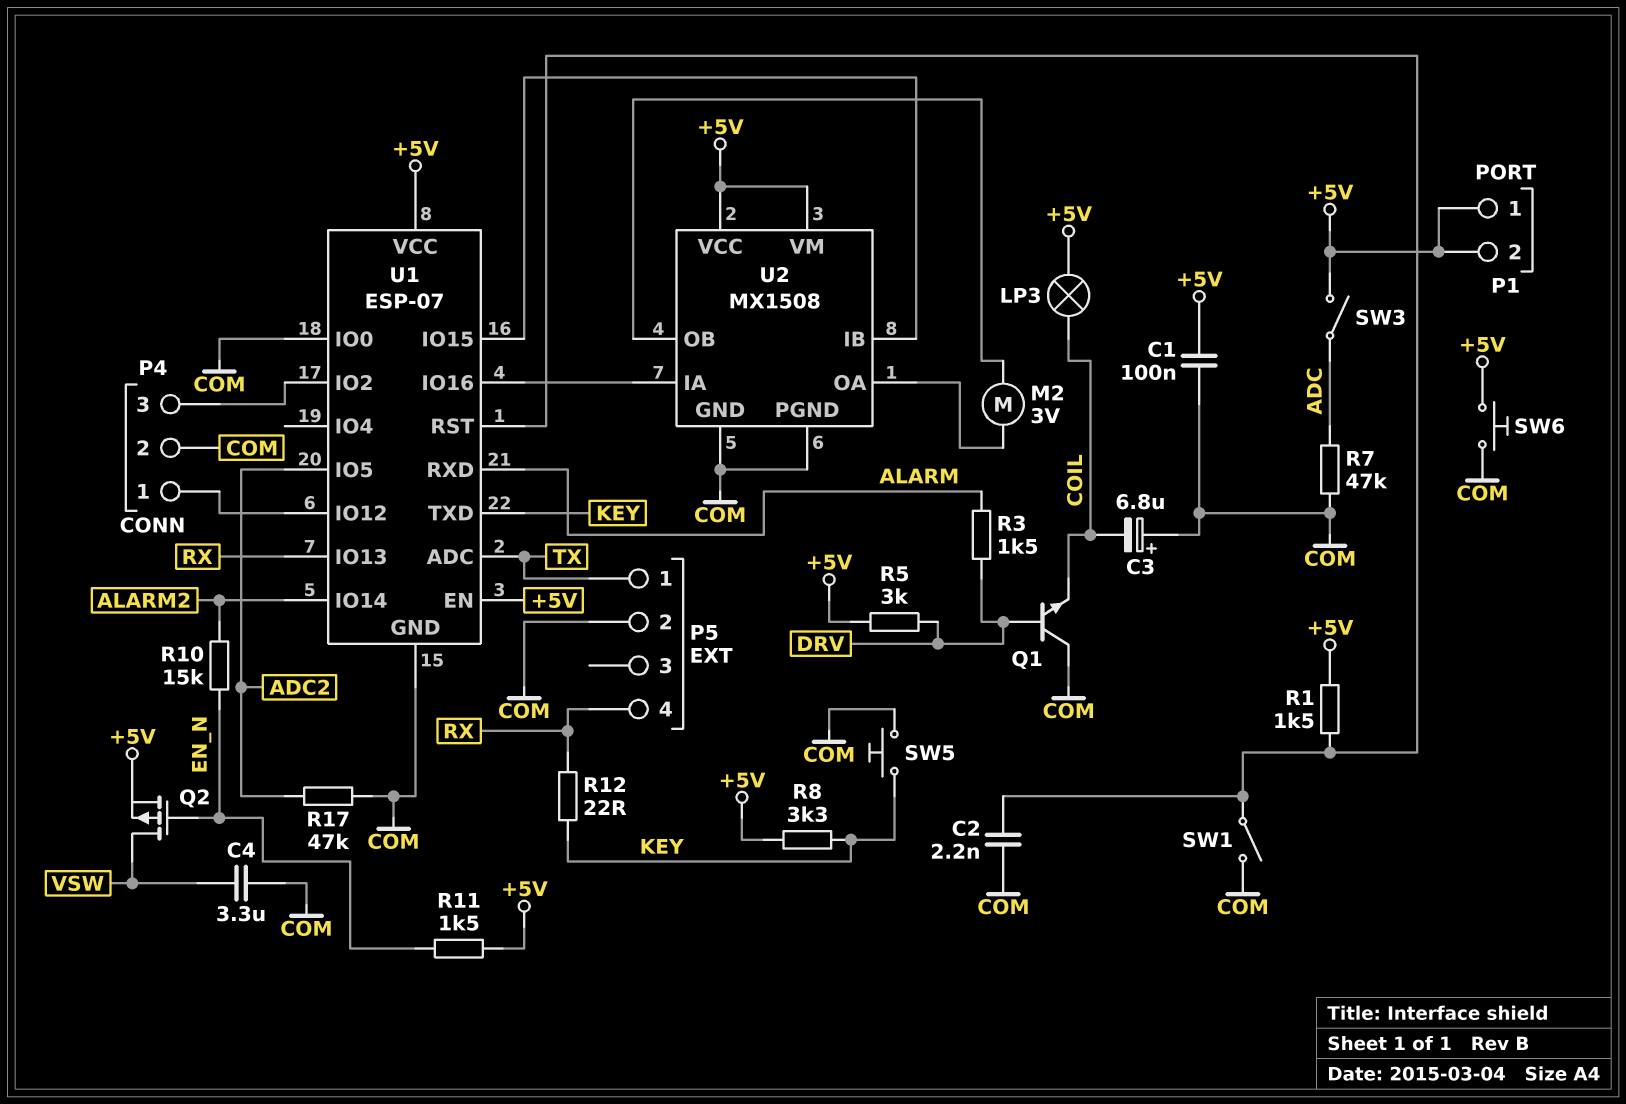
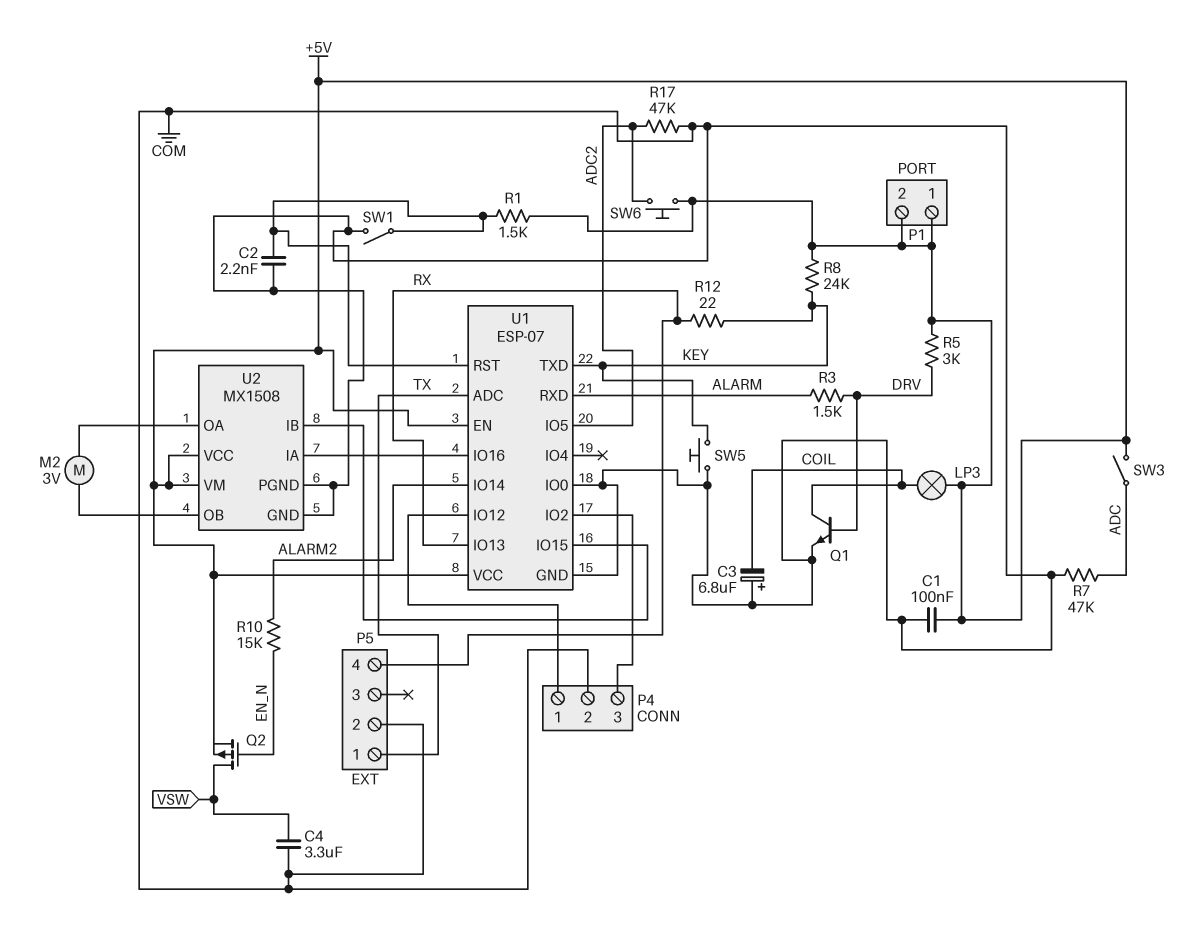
Q1: NPN (B DRV, C COM, E COIL) -> NPN (B DRV, C COIL, E COM)
R8: 3.3k (+5V, KEY) -> 24k (+5V, KEY)
R11: 1.5k (+5V, EN_N) -> none
SW6: button (+5V, COM) -> button (+5V, ADC2)

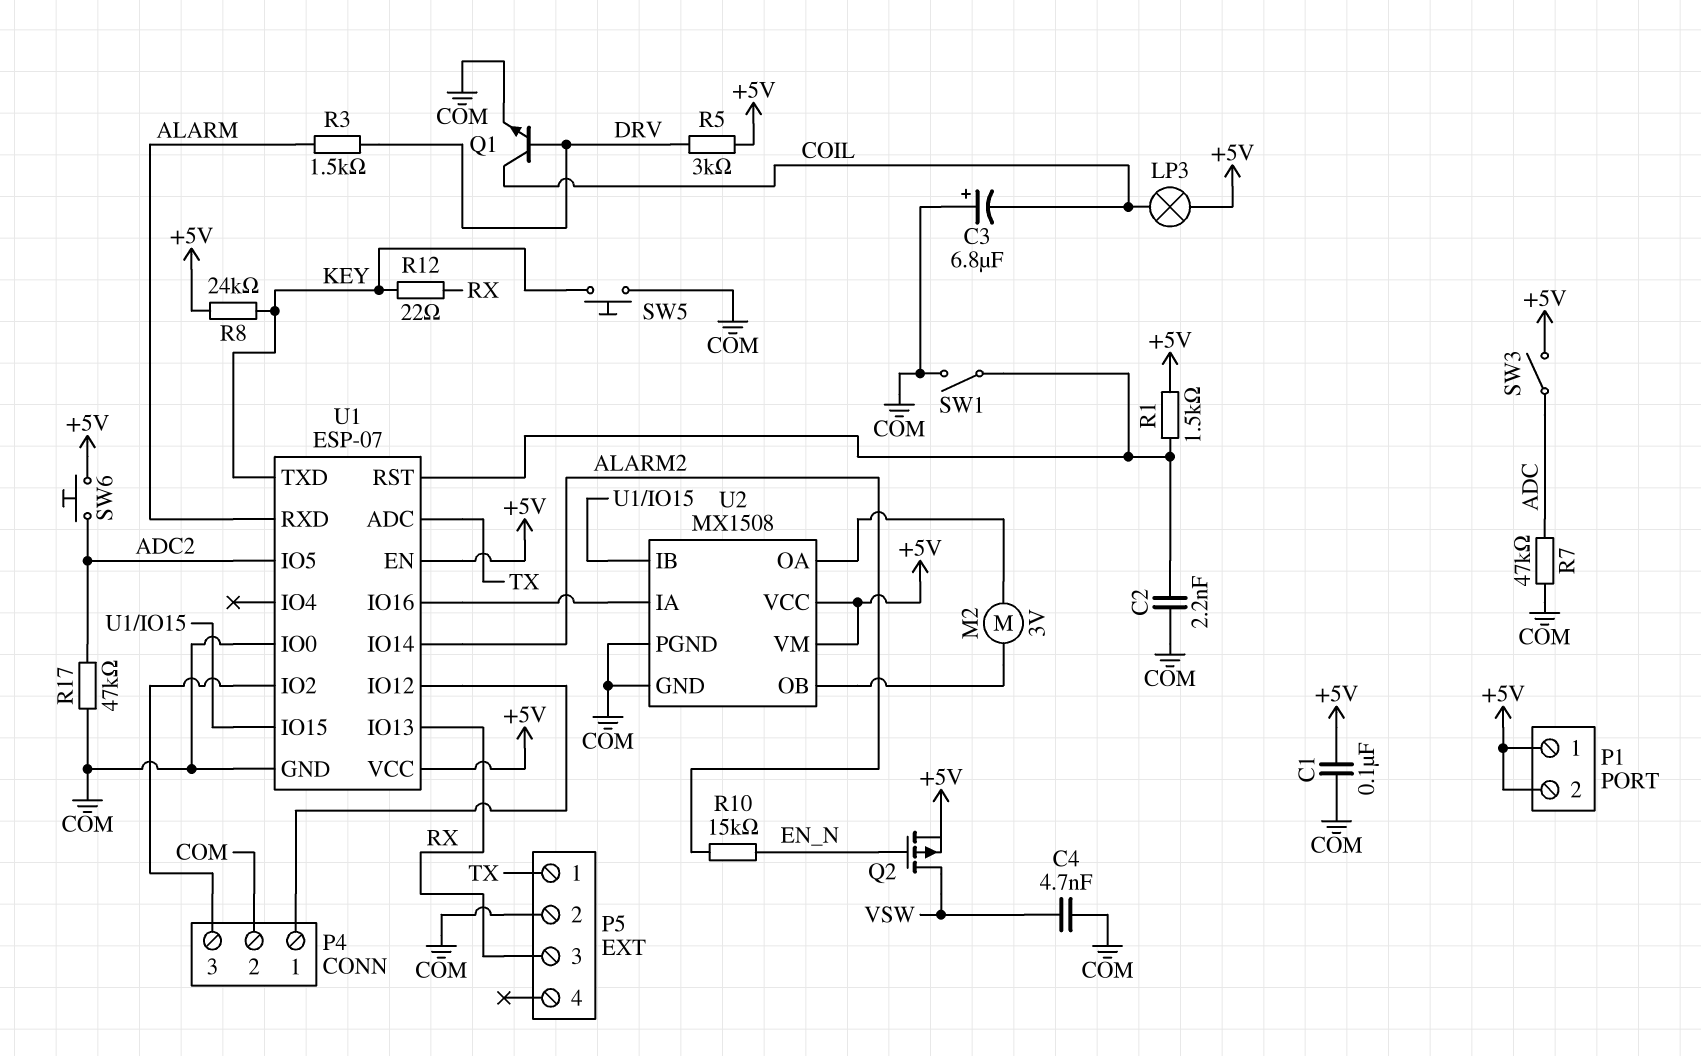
C4: 3.3uF (COM, VSW) -> 4.7nF (COM, VSW)
P5 pin 3: none -> RX
P5 pin 4: RX -> none

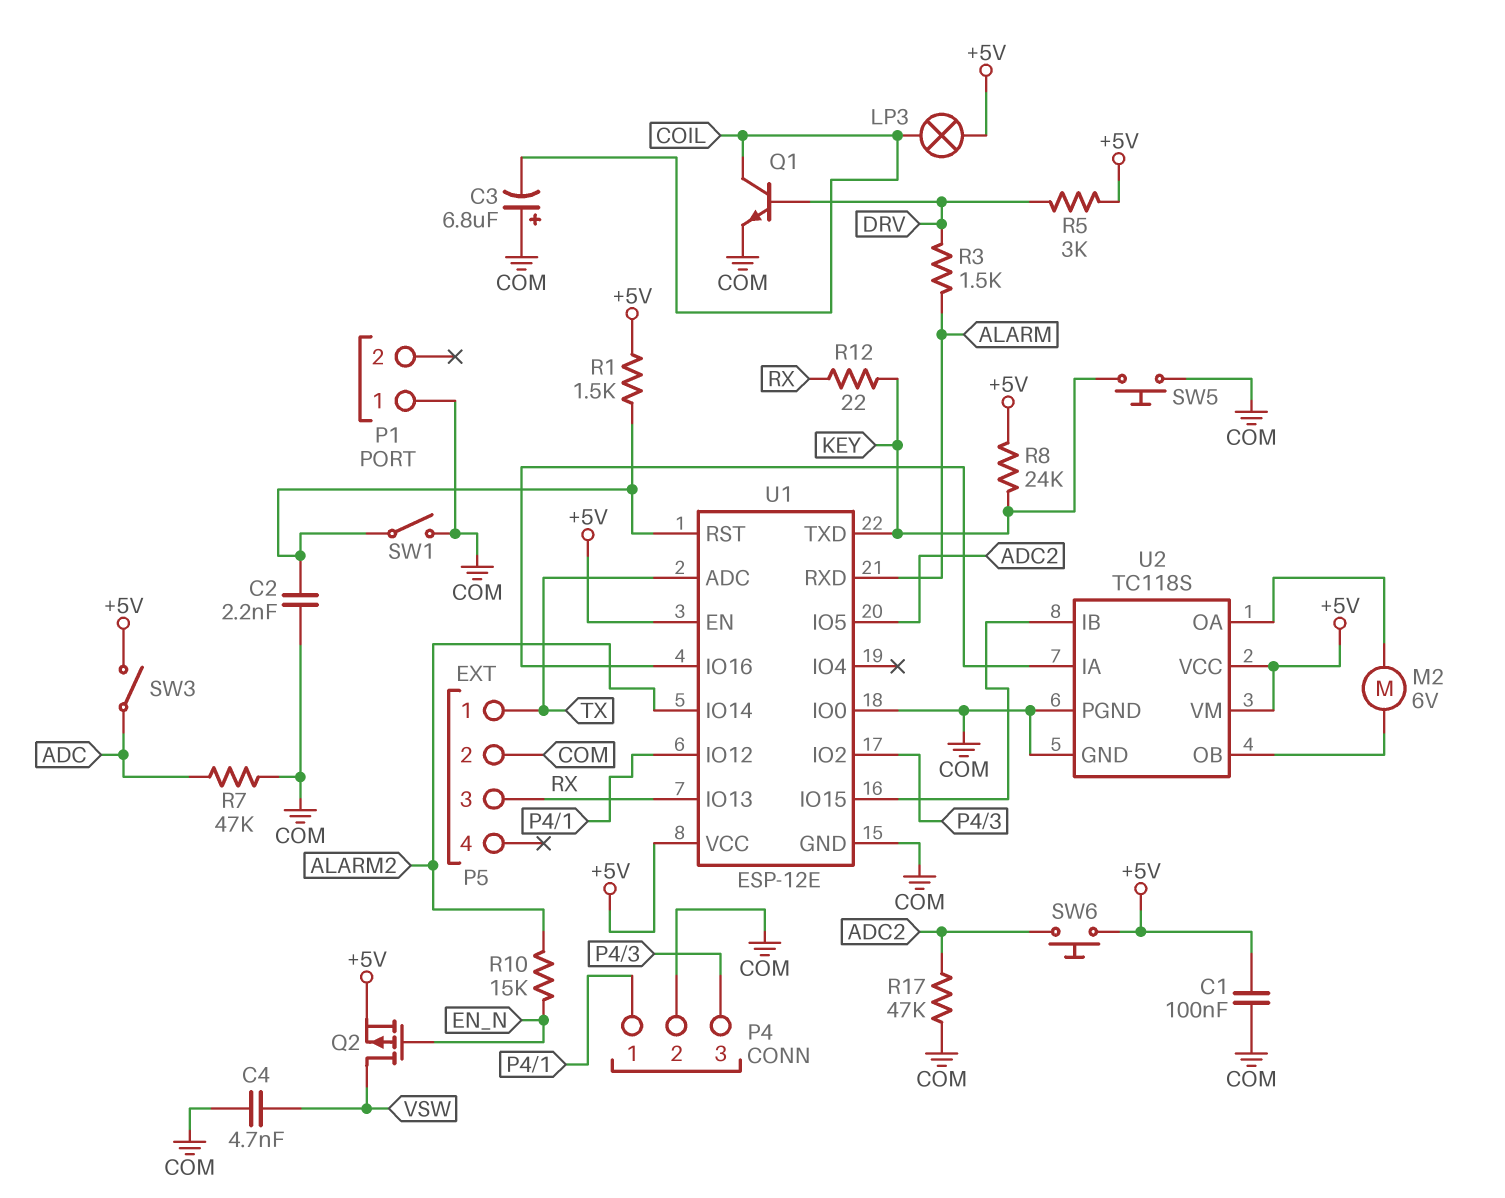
M2: motor 3V (U2/OA, U2/OB) -> motor 6V (U2/OA, U2/OB)
P1 pin 1: +5V -> COM
P1 pin 2: +5V -> none
U1: ESP-07 -> ESP-12E
U2: MX1508 -> TC118S

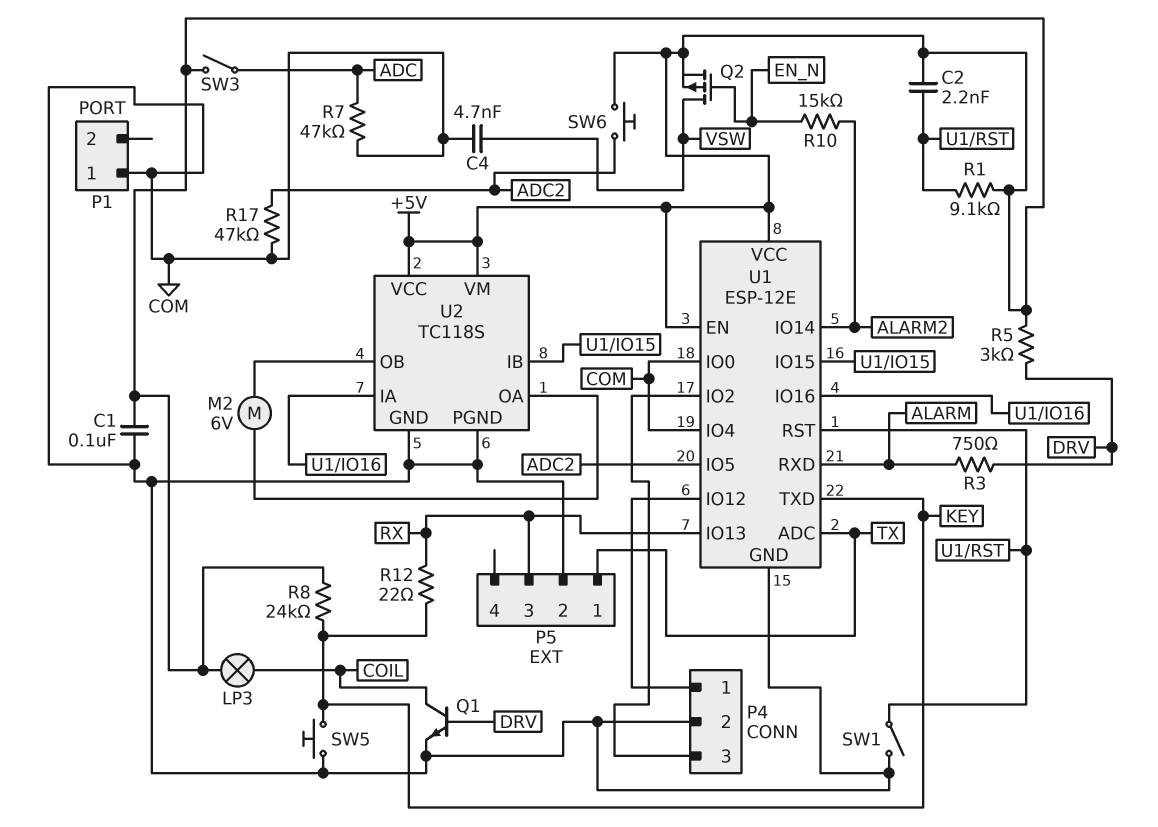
C2: 2.2nF (COM, U1/RST) -> 2.2nF (+5V, U1/RST)
C3: 6.8uF (plus COM, minus COIL) -> none
R1: 1.5k (+5V, U1/RST) -> 9.1k (+5V, U1/RST)
R3: 1.5k (ALARM, DRV) -> 750 (ALARM, DRV)
U1 pin IO4: none -> COM

